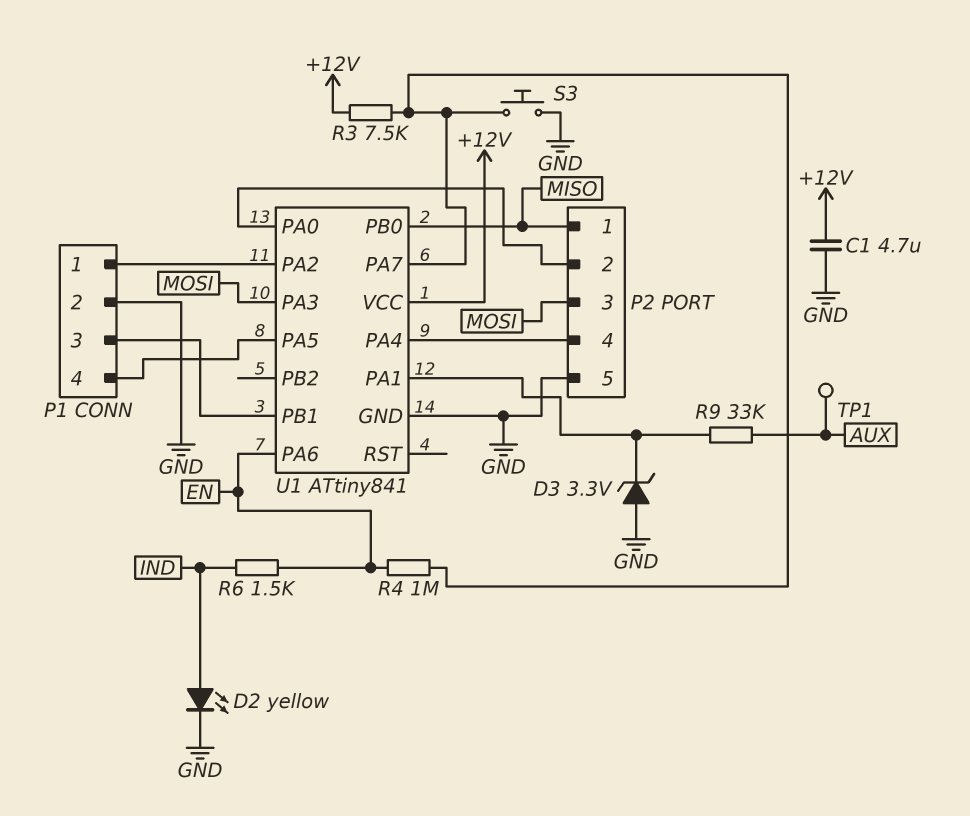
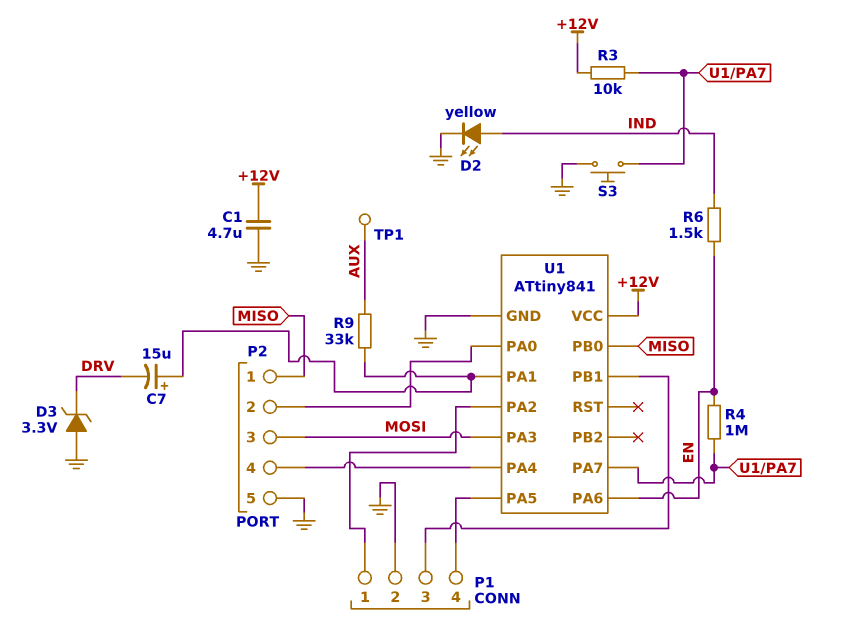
C7: none -> 15uF (plus U1/PA1, minus DRV)
D3: zener 3.3V (A GND, K U1/PA1) -> zener 3.3V (A GND, K DRV)
R3: 7.5k (+12V, U1/PA7) -> 10k (+12V, U1/PA7)

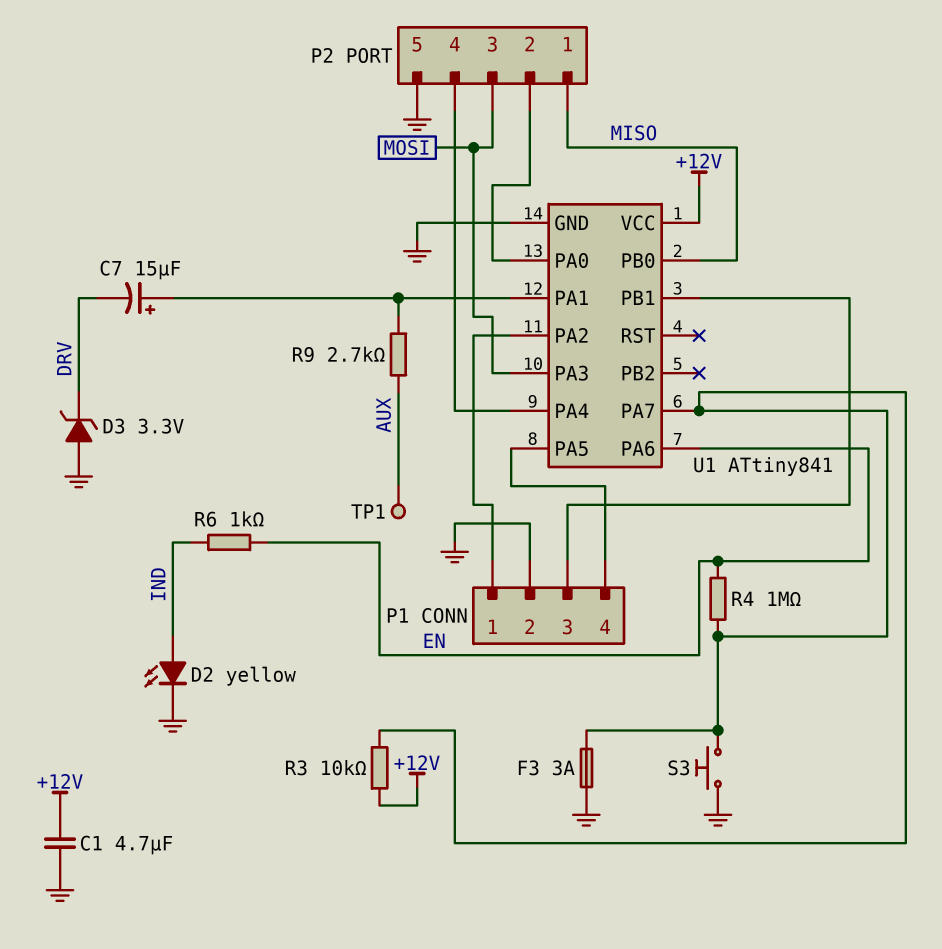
F3: none -> 3A (GND, U1/PA7)
R6: 1.5k (EN, IND) -> 1k (EN, IND)
R9: 33k (AUX, U1/PA1) -> 2.7k (AUX, U1/PA1)

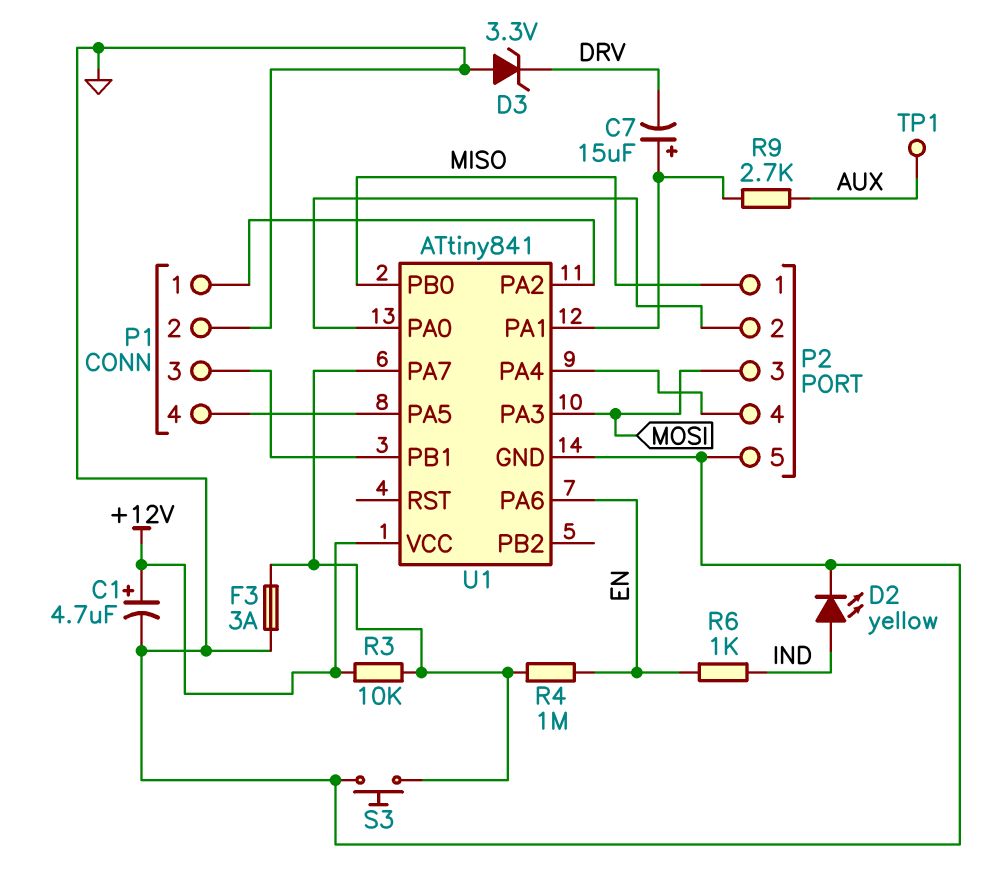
C1: 4.7uF (+12V, GND) -> 4.7uF (plus +12V, minus GND)

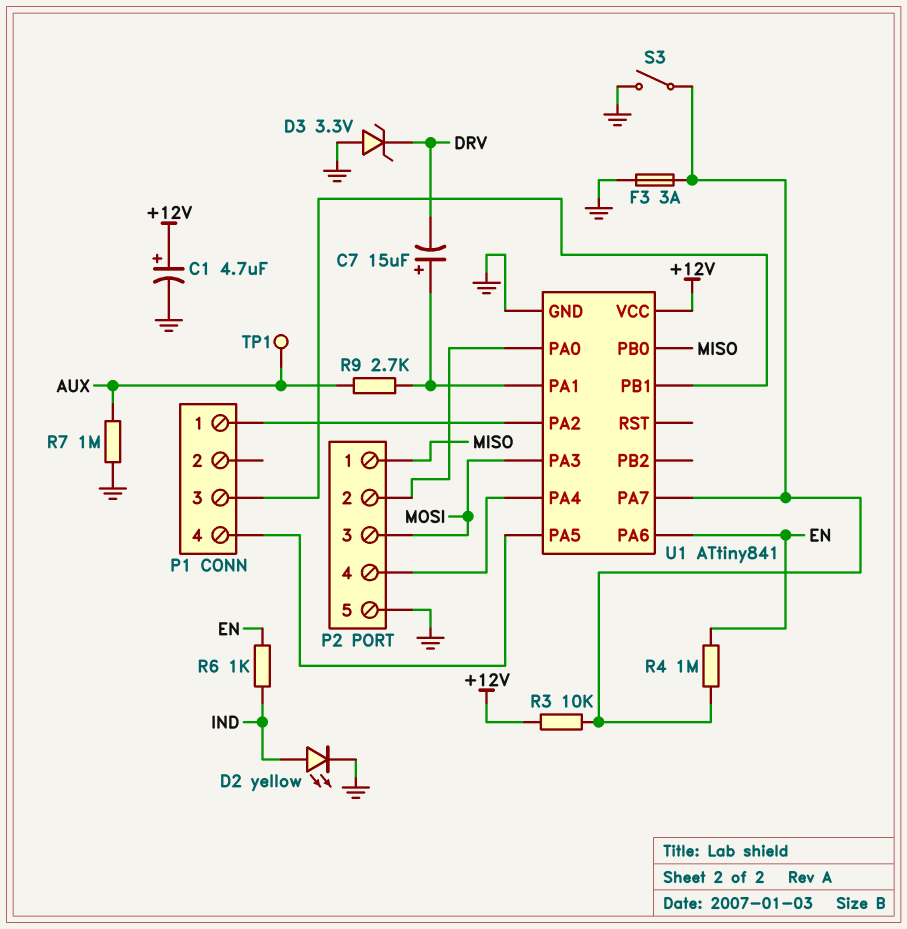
P1 pin 2: GND -> none
R7: none -> 1M (AUX, GND)
S3: button (GND, U1/PA7) -> switch (GND, U1/PA7)

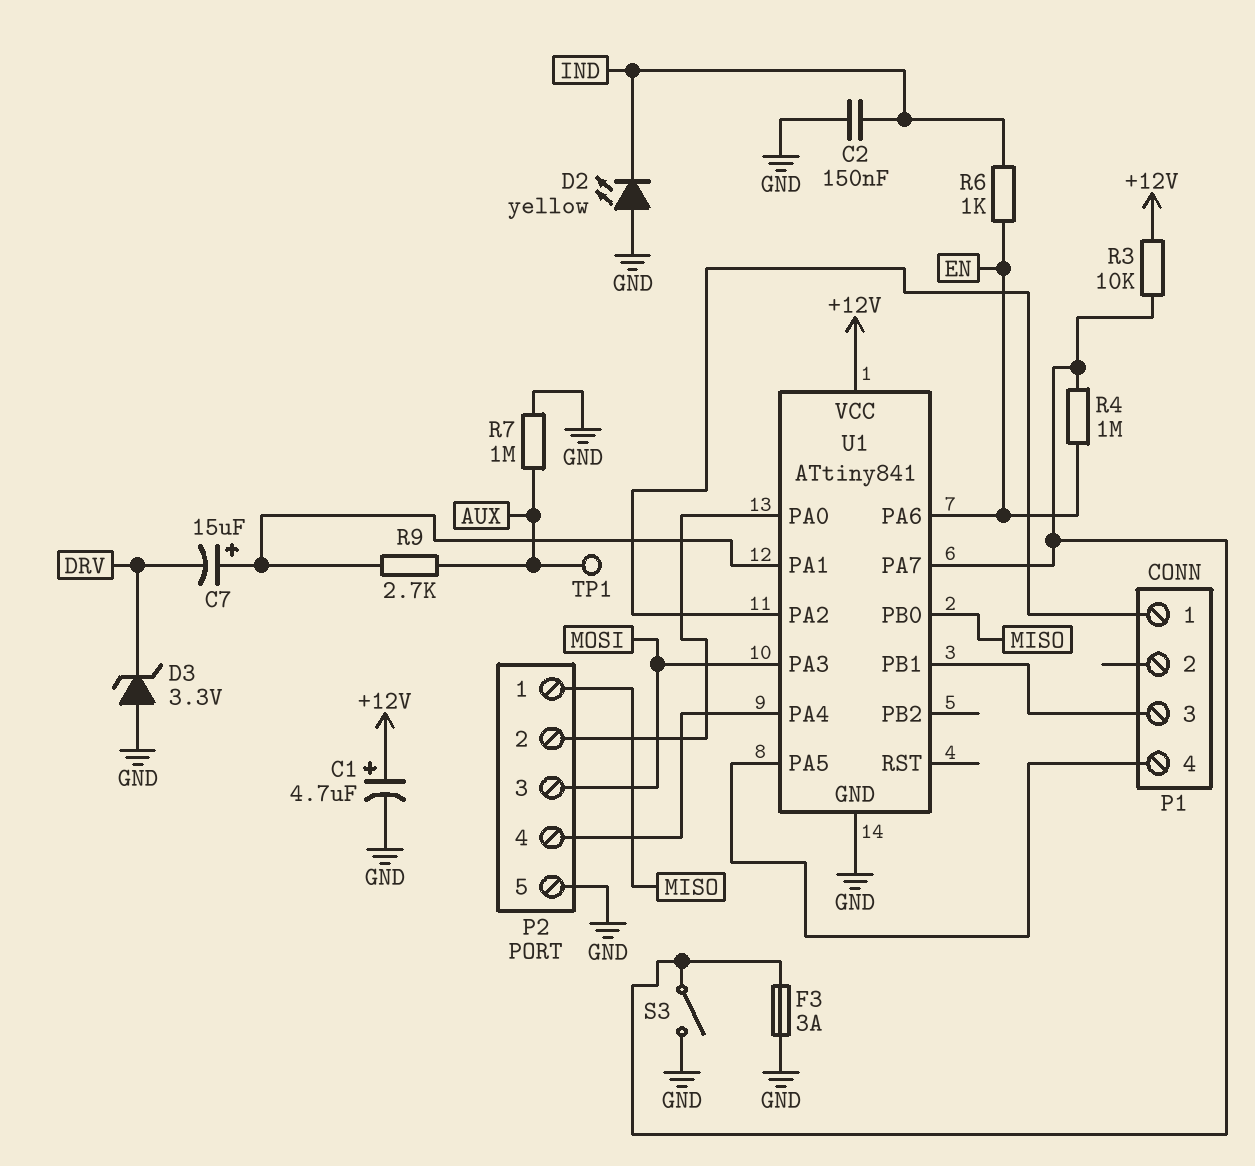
C2: none -> 150nF (GND, IND)
D2: LED yellow (A IND, K GND) -> LED yellow (A GND, K IND)

